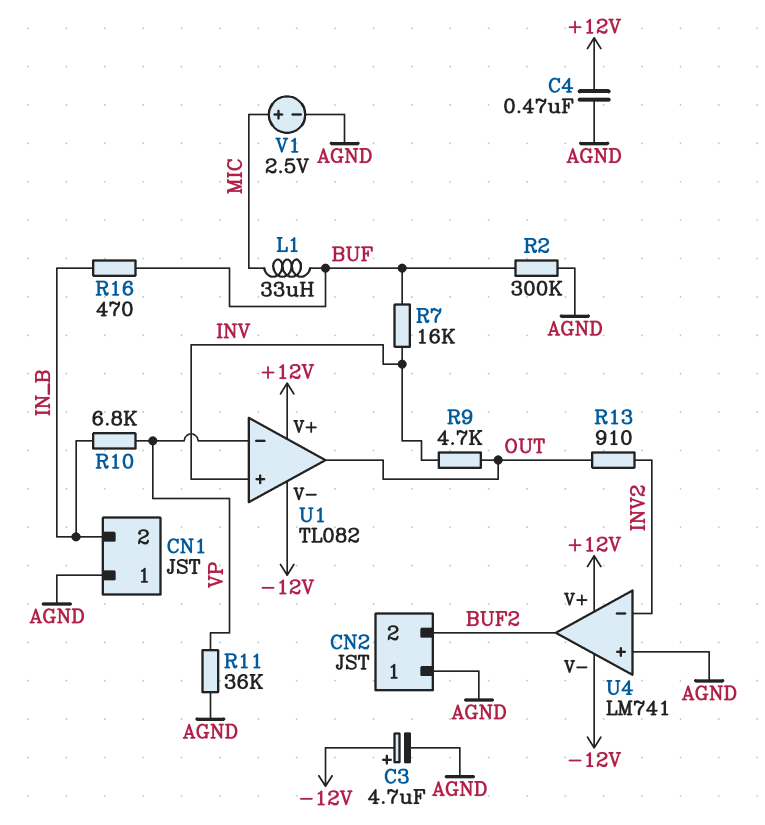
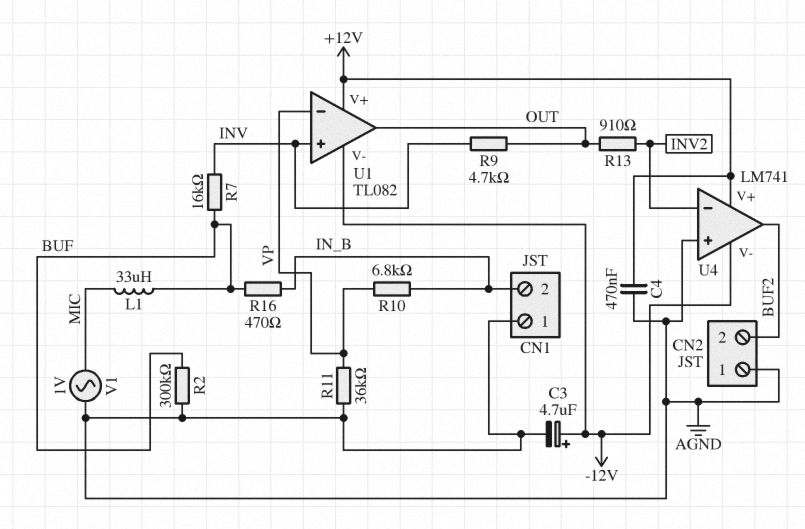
V1: 2.5V (plus MIC, minus AGND) -> AC 1V (AGND, MIC)

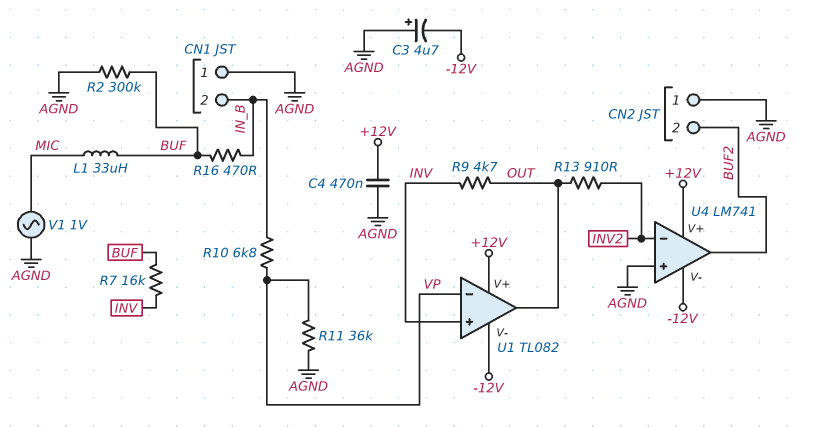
C3: 4.7uF (plus -12V, minus AGND) -> 4.7uF (plus AGND, minus -12V)

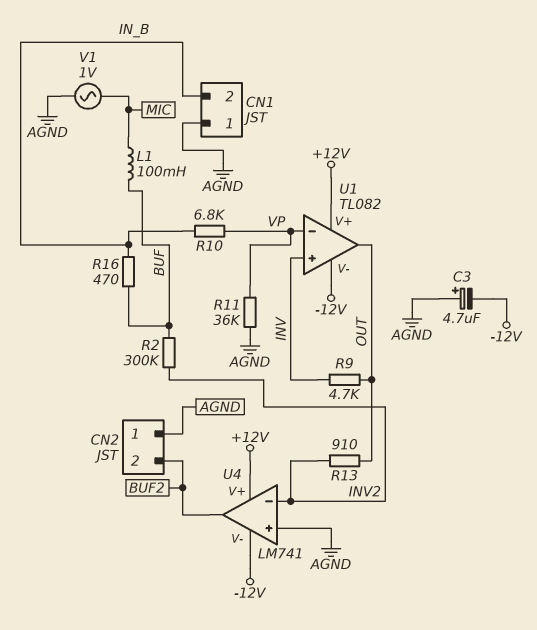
C4: 470nF (+12V, AGND) -> none
L1: 33uH (BUF, MIC) -> 100mH (BUF, MIC)
R2: 300k (AGND, BUF) -> 300k (BUF, INV2)
R7: 16k (BUF, INV) -> none

